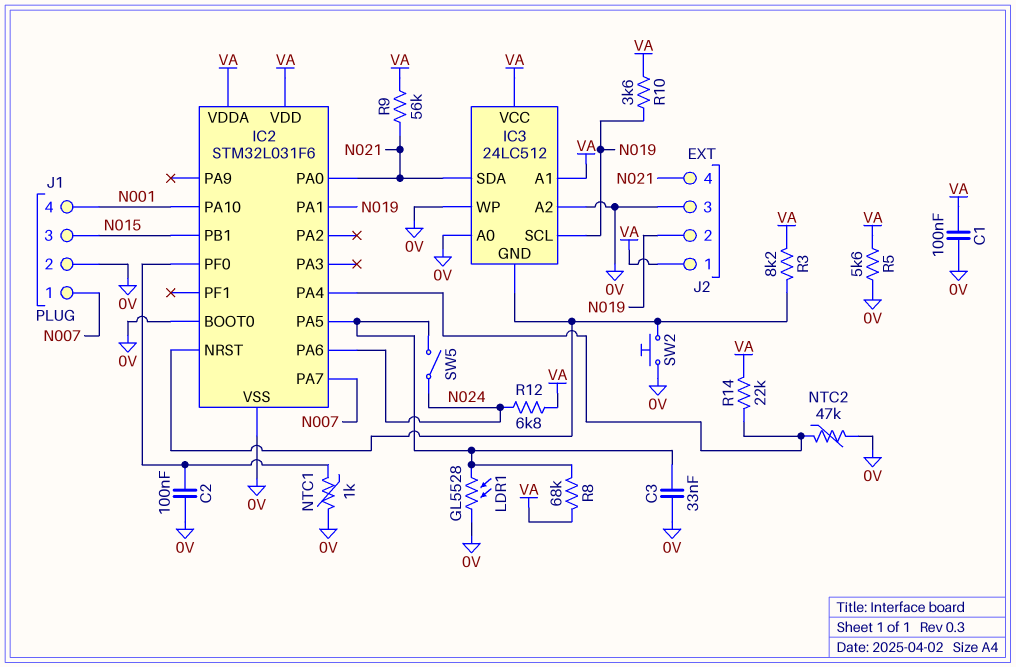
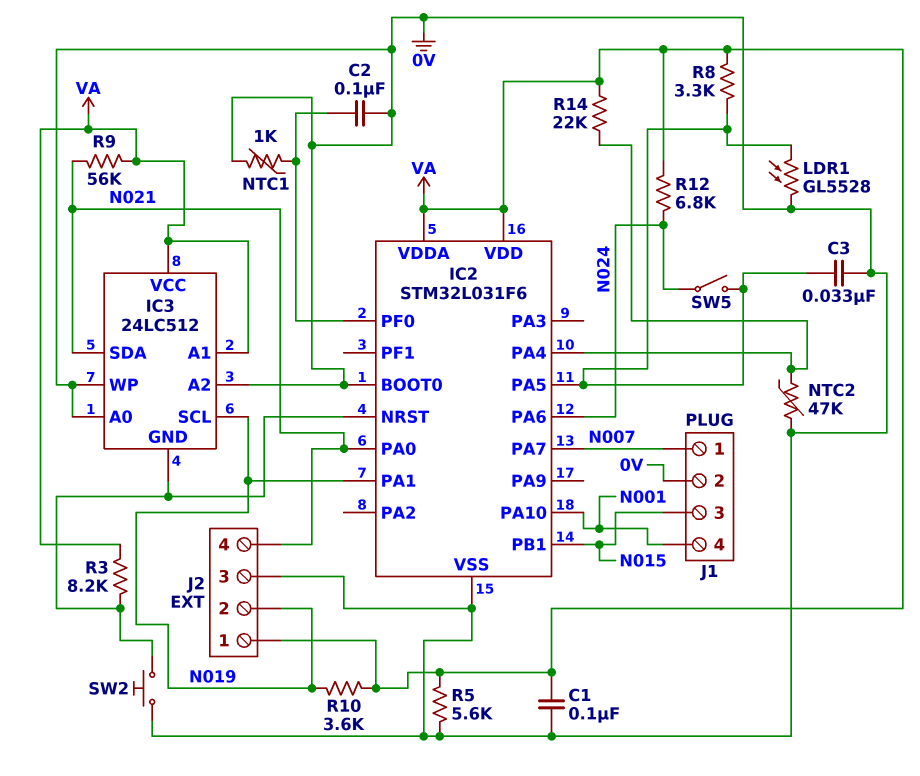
R8: 68k (IC2/PA5, VA) -> 3.3k (IC2/PA5, VA)

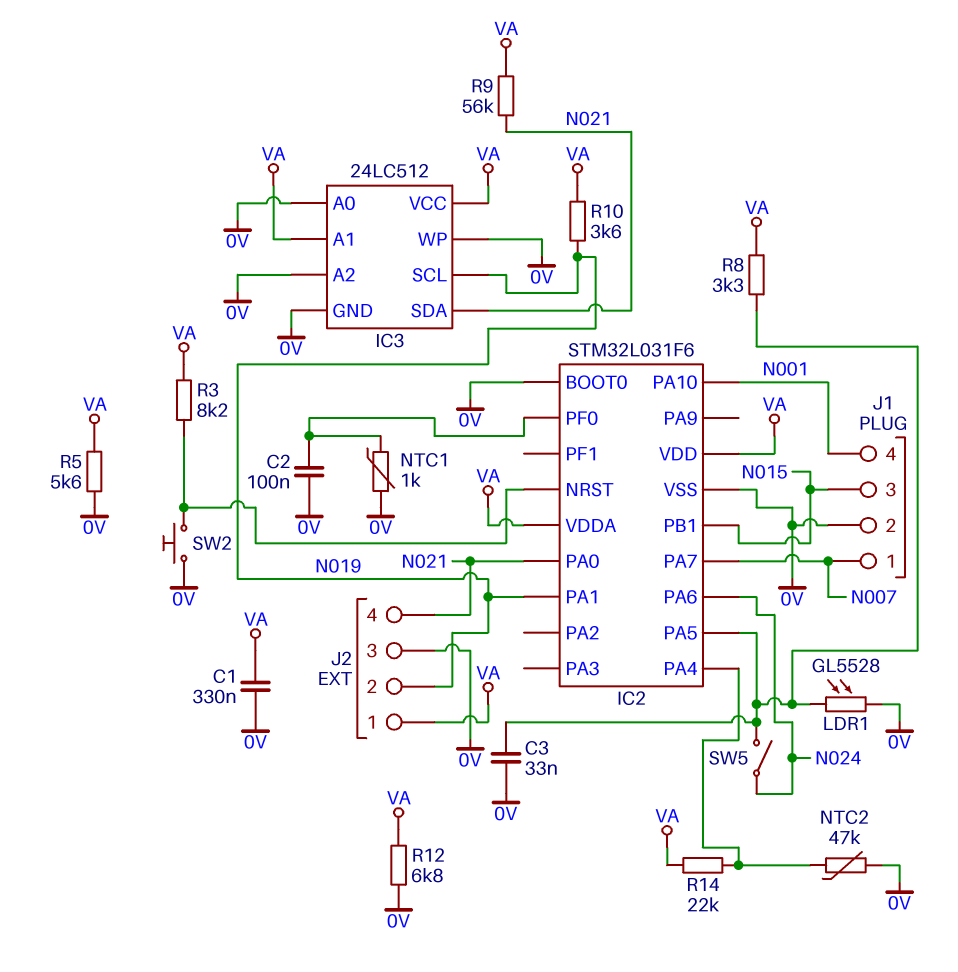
C1: 100nF (0V, VA) -> 330nF (0V, VA)
IC3 pin GND: IC2/NRST -> 0V
R12: 6.8k (N024, VA) -> 6.8k (0V, VA)

